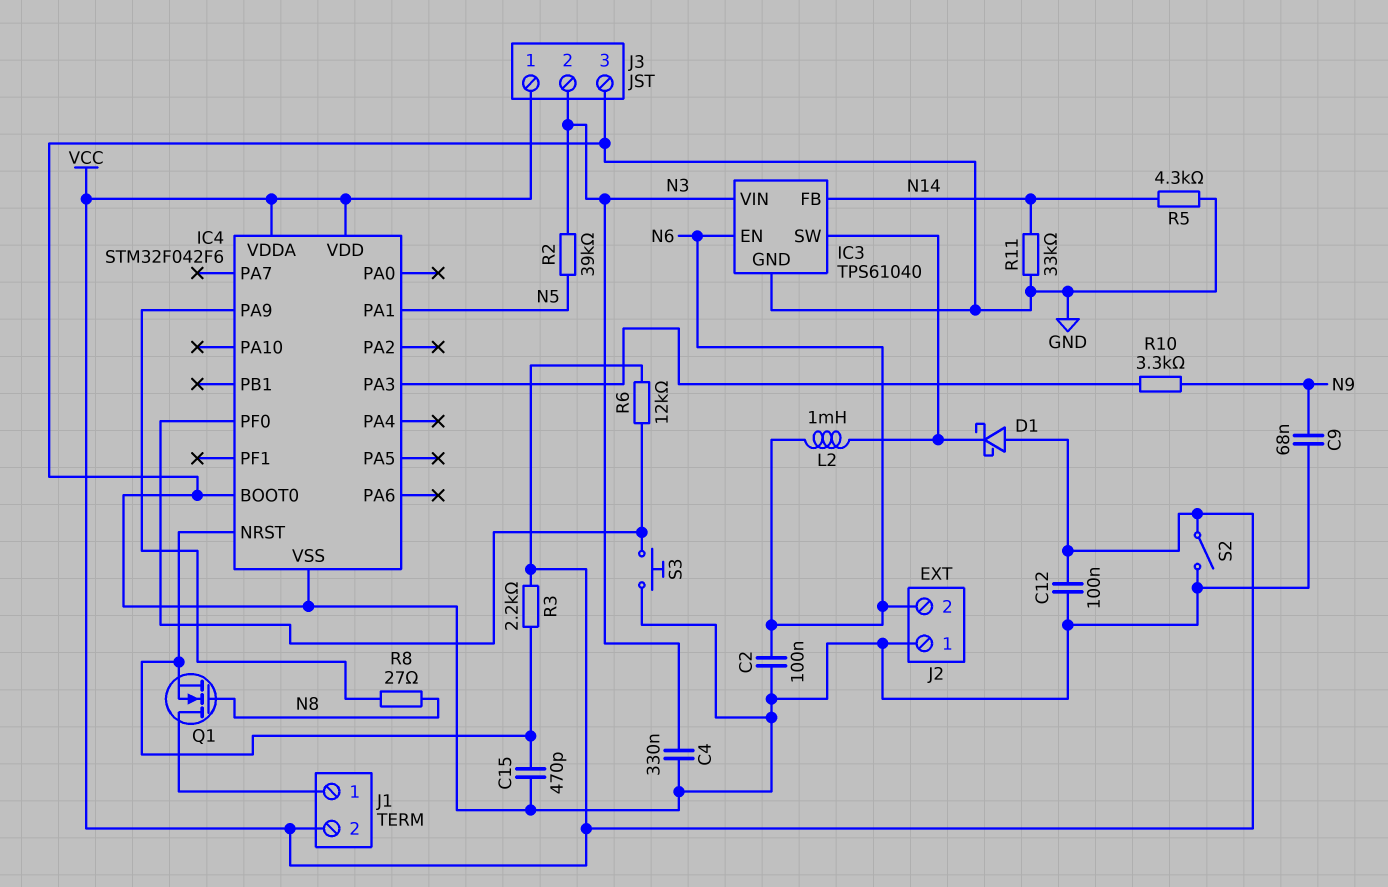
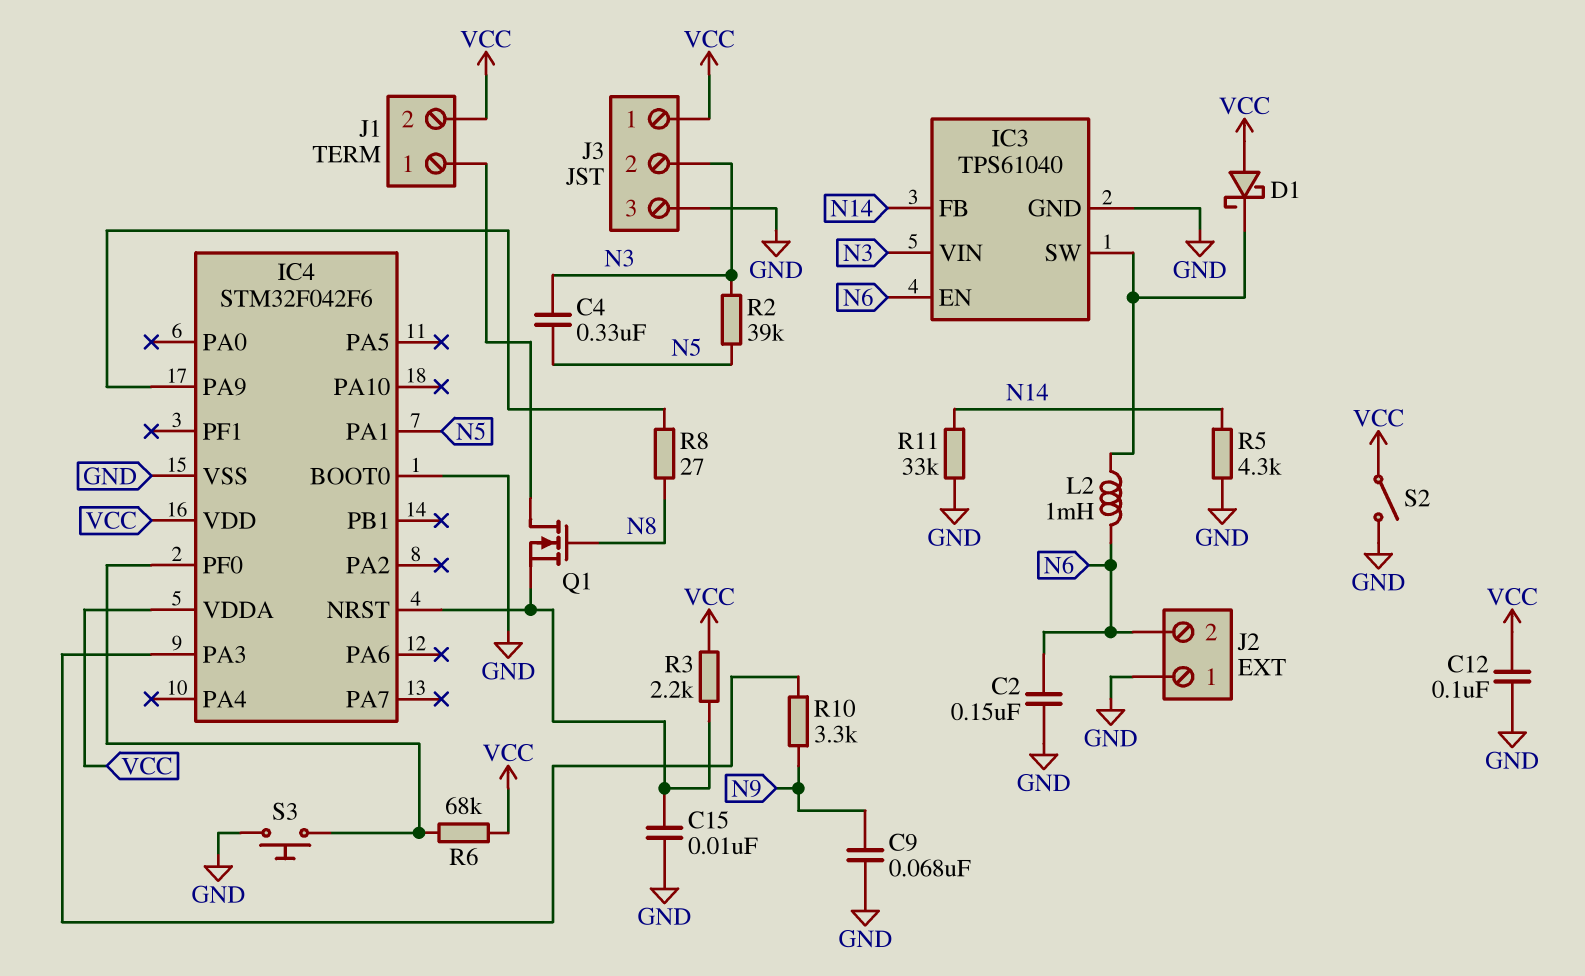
C2: 100nF (GND, N6) -> 150nF (GND, N6)
C4: 330nF (GND, N3) -> 330nF (N3, N5)
C15: 470pF (GND, IC4/NRST) -> 10nF (GND, IC4/NRST)
R6: 12k (IC4/PF0, VCC) -> 68k (IC4/PF0, VCC)

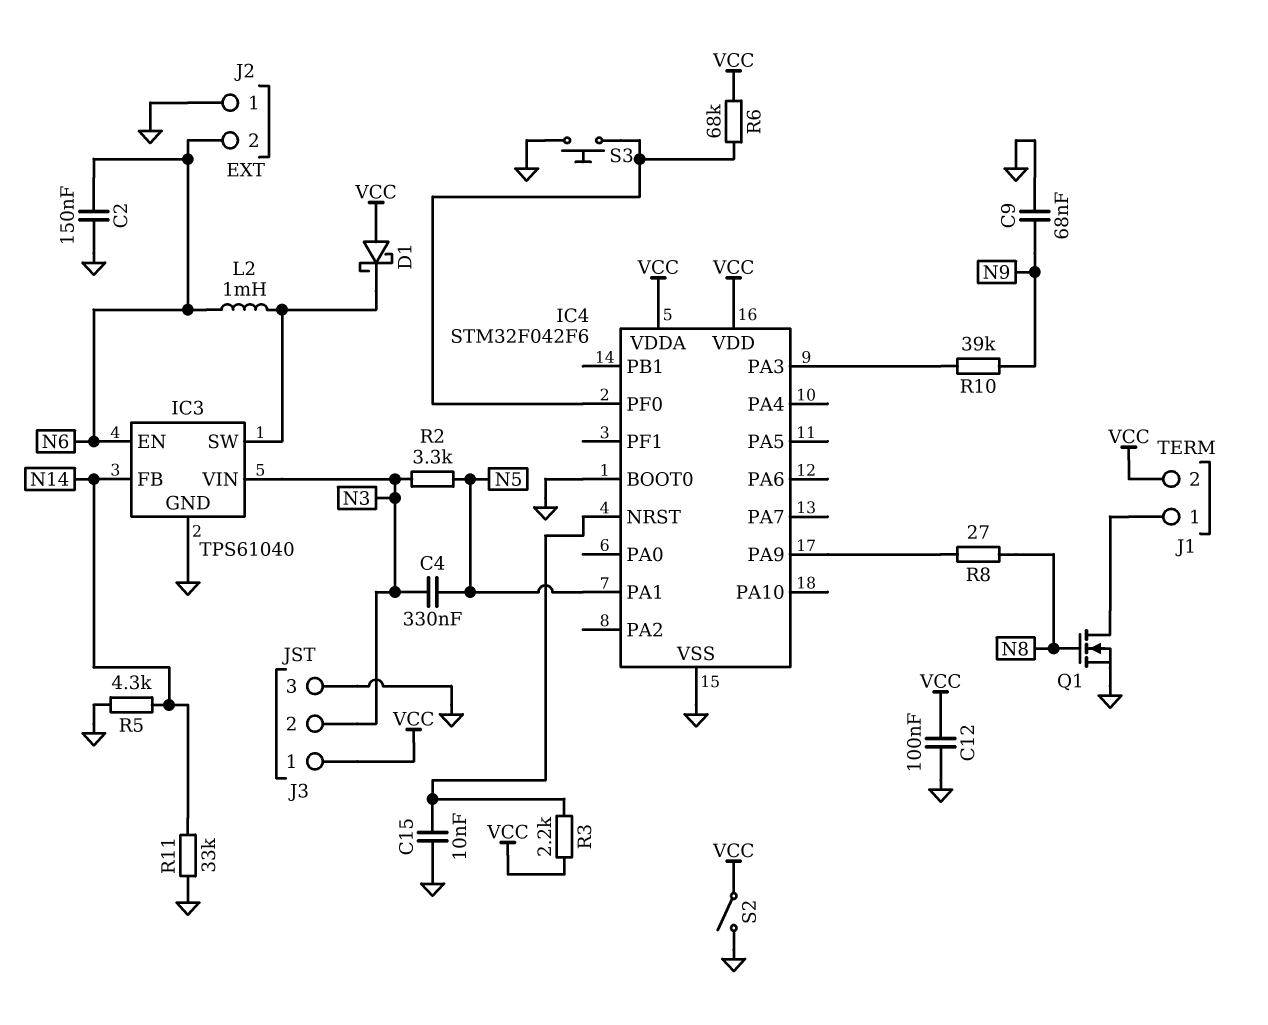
Q1: NMOS (G N8, D J1/1, S IC4/NRST) -> NMOS (G N8, D J1/1, S GND)
R2: 39k (N3, N5) -> 3.3k (N3, N5)
R10: 3.3k (IC4/PA3, N9) -> 39k (IC4/PA3, N9)

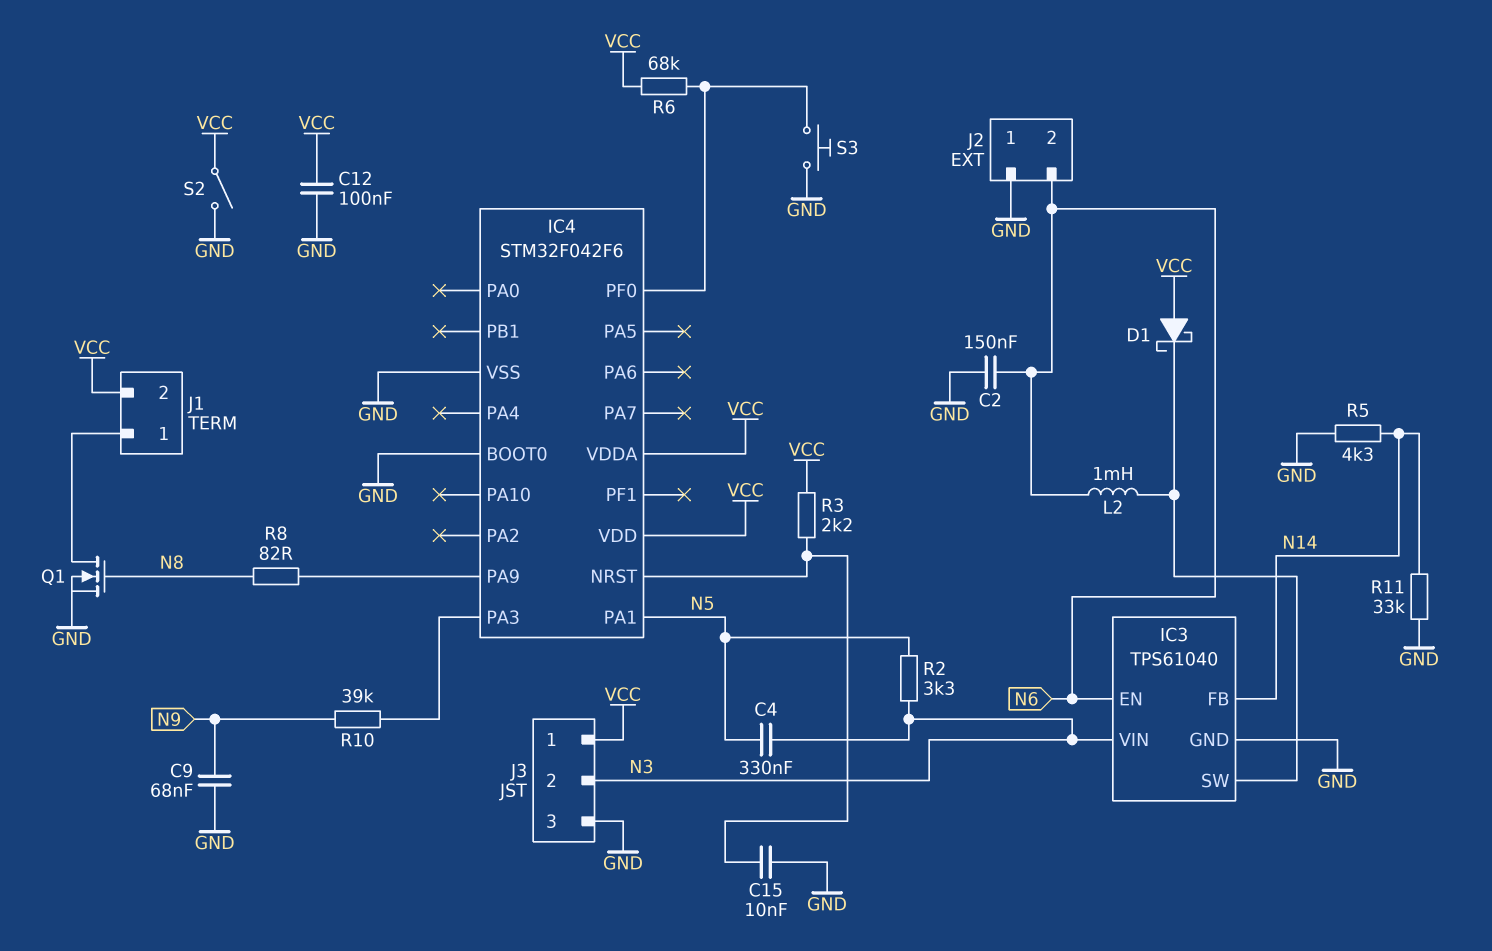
R8: 27 (IC4/PA9, N8) -> 82 (IC4/PA9, N8)

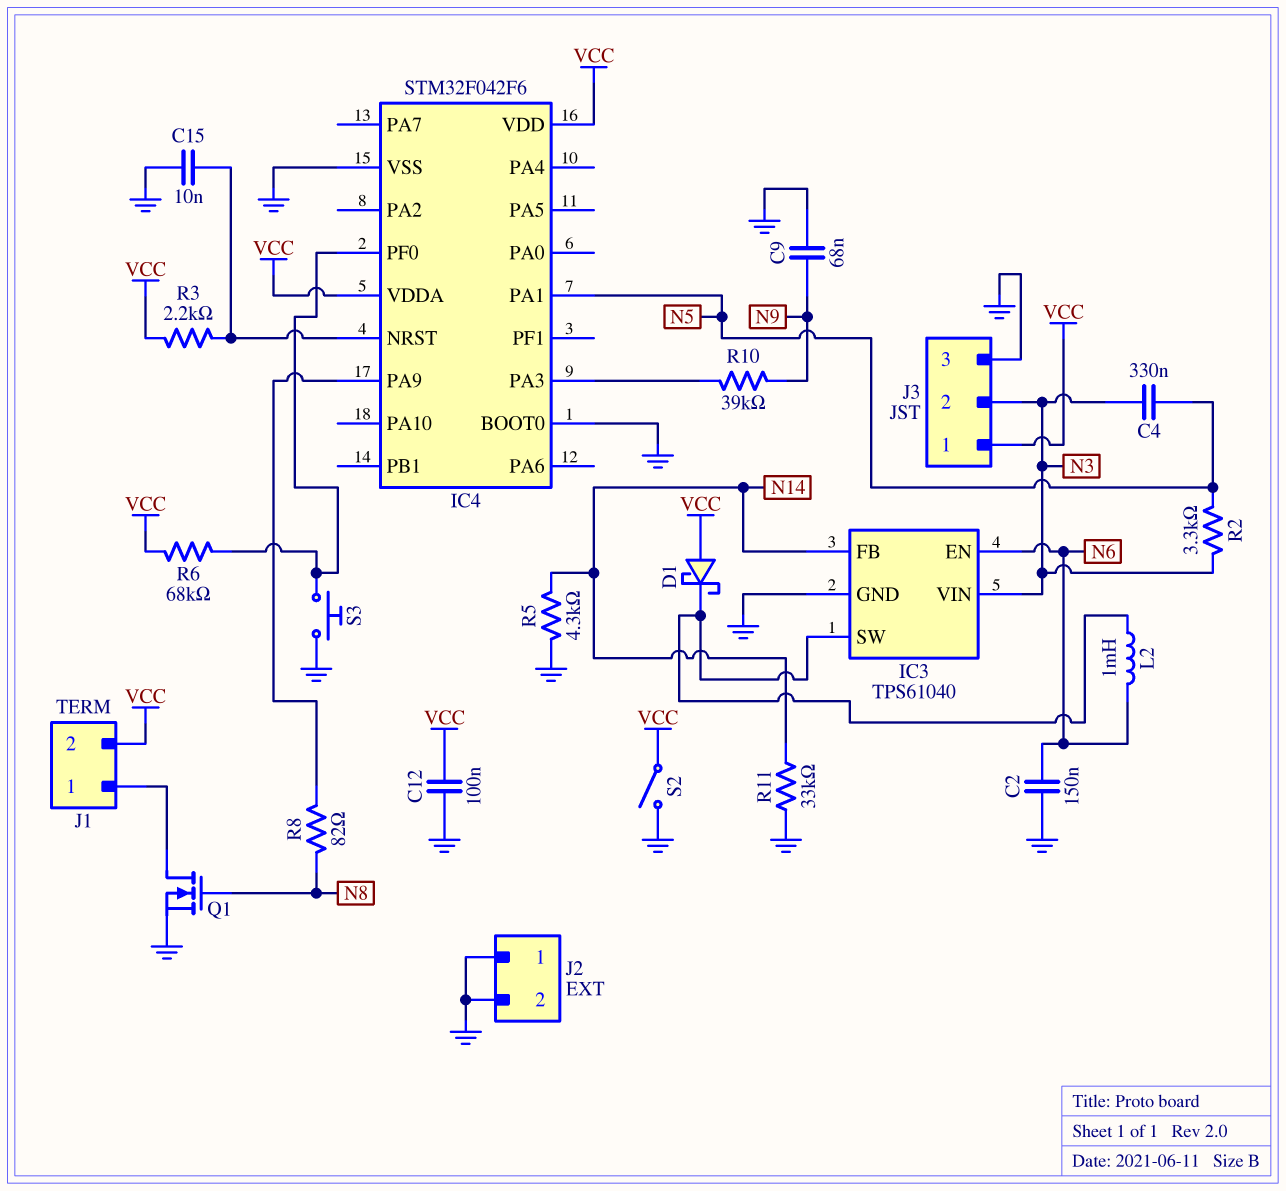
J2 pin 2: N6 -> GND

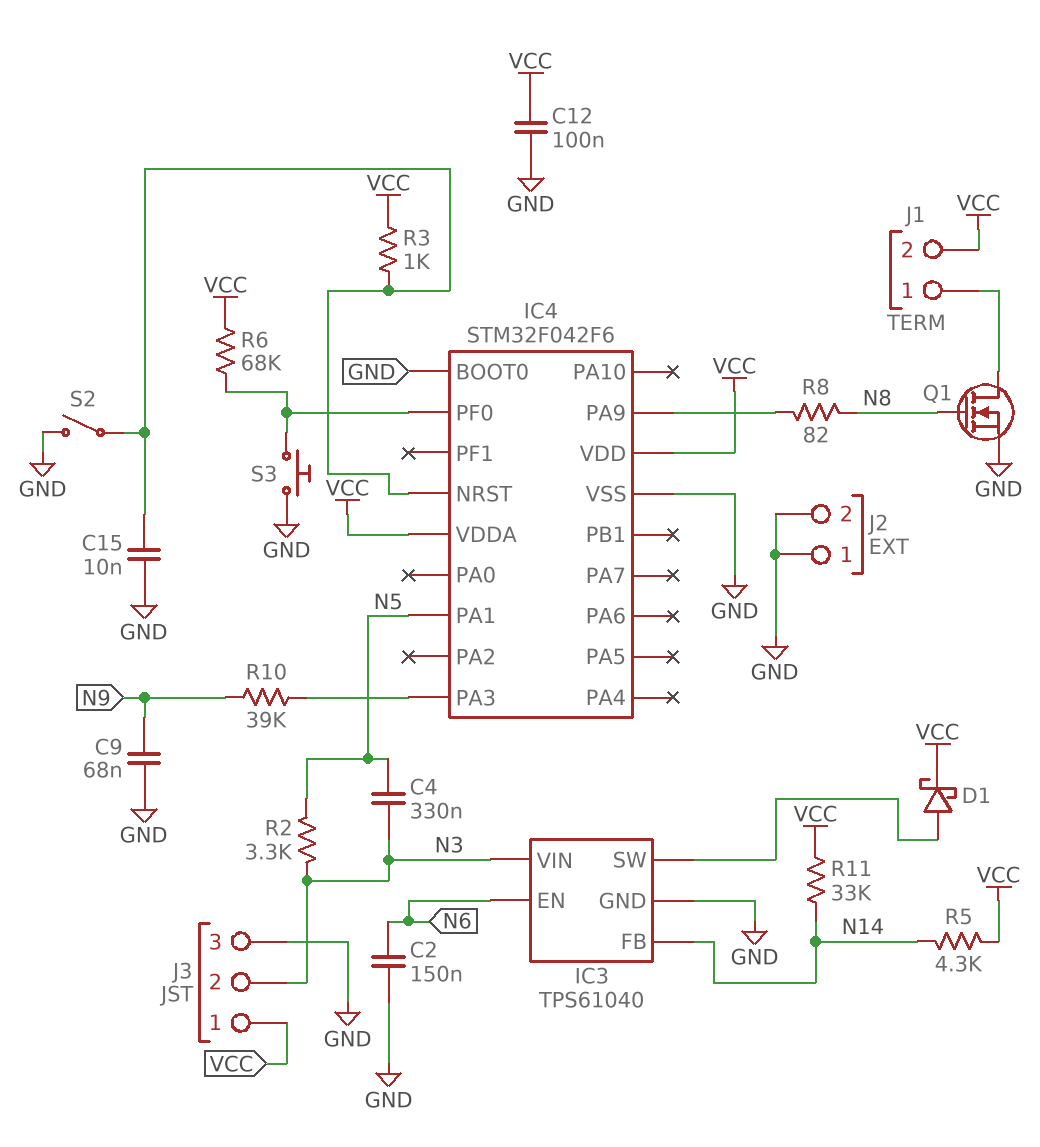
D1: schottky (A VCC, K IC3/SW) -> schottky (A IC3/SW, K VCC)
L2: 1mH (IC3/SW, N6) -> none
R3: 2.2k (IC4/NRST, VCC) -> 1k (IC4/NRST, VCC)
R5: 4.3k (GND, N14) -> 4.3k (N14, VCC)
R11: 33k (GND, N14) -> 33k (N14, VCC)
S2: switch (GND, VCC) -> switch (GND, IC4/NRST)

